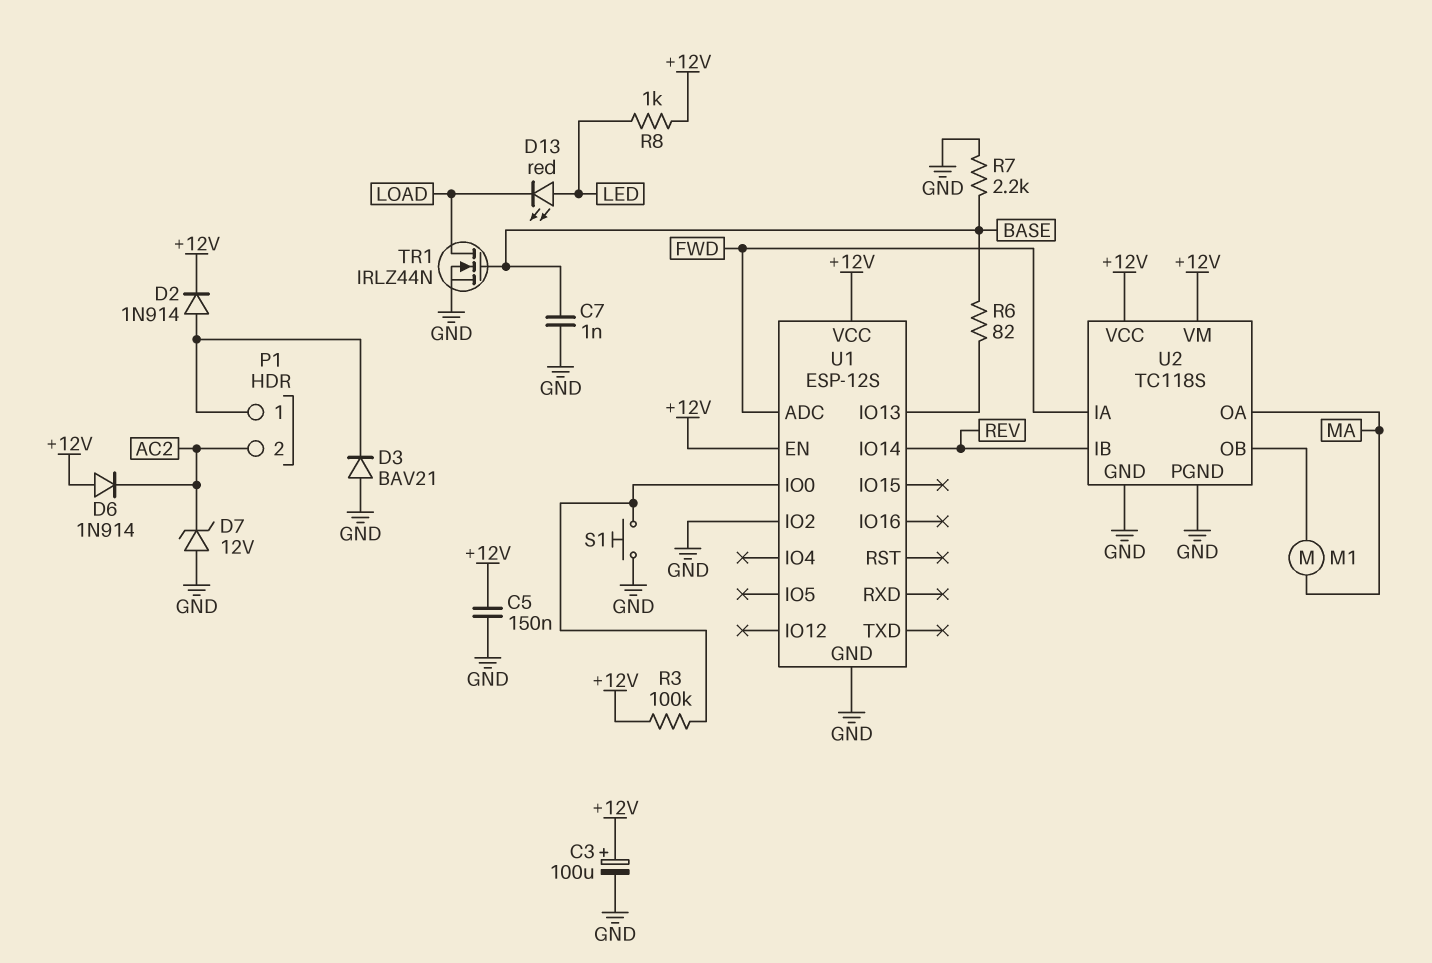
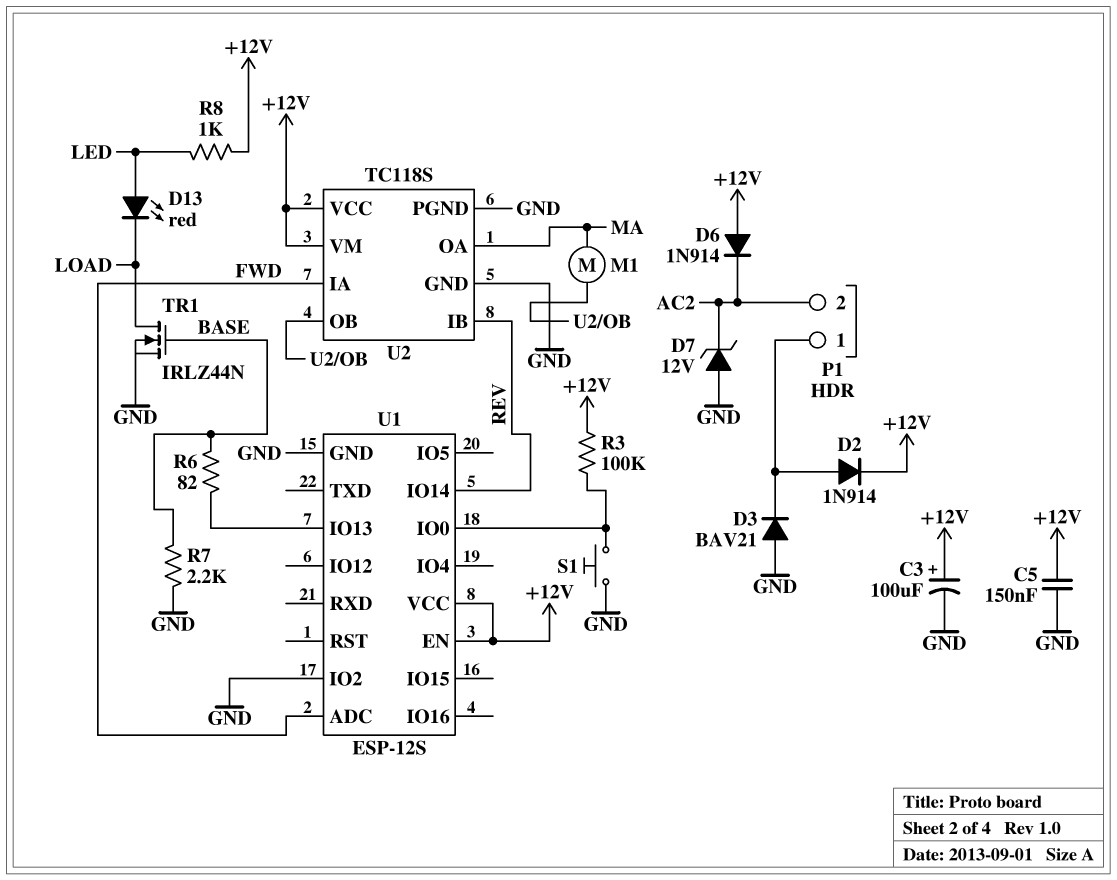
C7: 1nF (BASE, GND) -> none

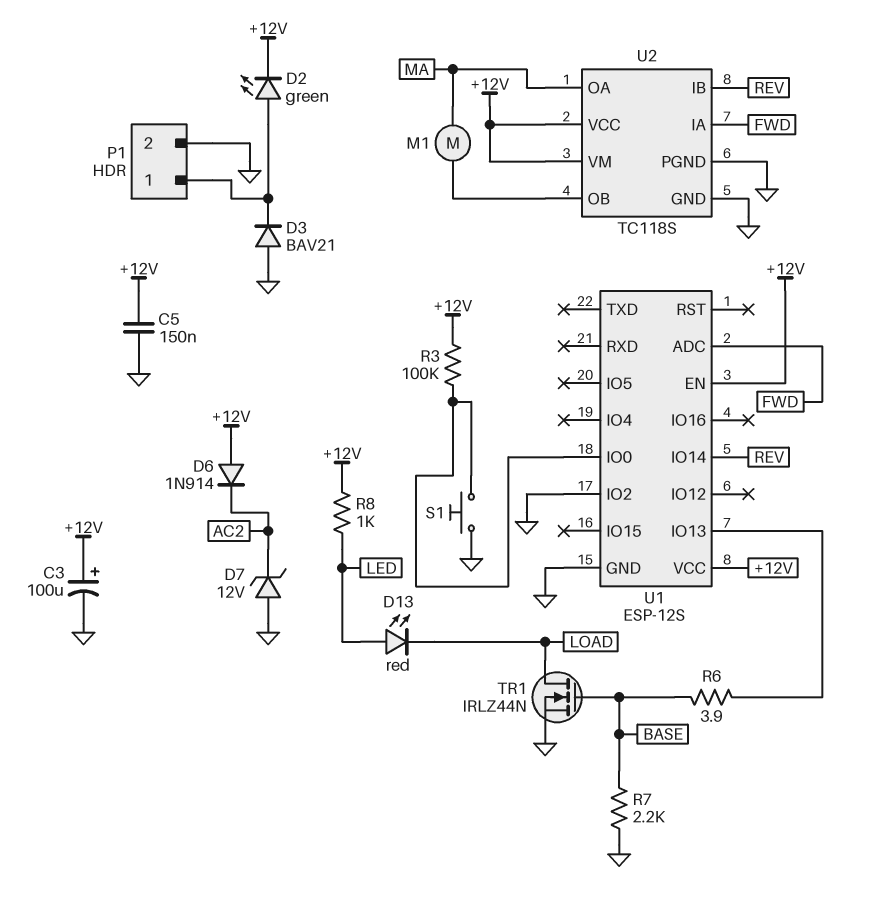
D2: diode 1N914 (A P1/1, K +12V) -> LED green (A P1/1, K +12V)
P1 pin 2: AC2 -> GND
R6: 82 (BASE, U1/IO13) -> 3.9 (BASE, U1/IO13)

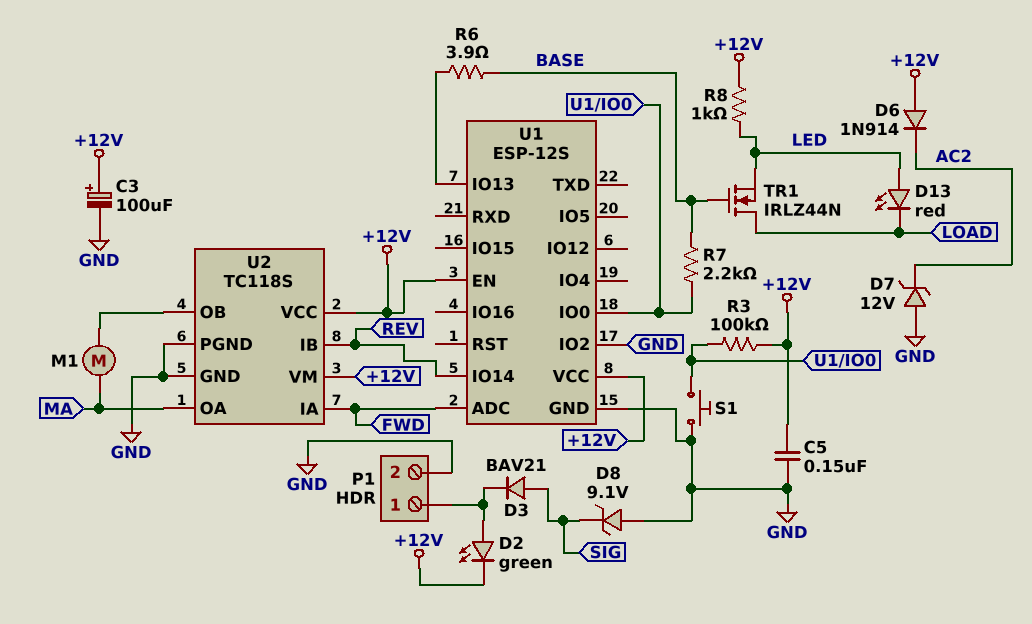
D3: diode BAV21 (A GND, K P1/1) -> diode BAV21 (A SIG, K P1/1)
D8: none -> zener 9.1V (A GND, K SIG)
R7: 2.2k (BASE, GND) -> 2.2k (BASE, U1/IO0)
TR1: NMOS IRLZ44N (G BASE, D LOAD, S GND) -> NMOS IRLZ44N (G BASE, D LOAD, S LED)

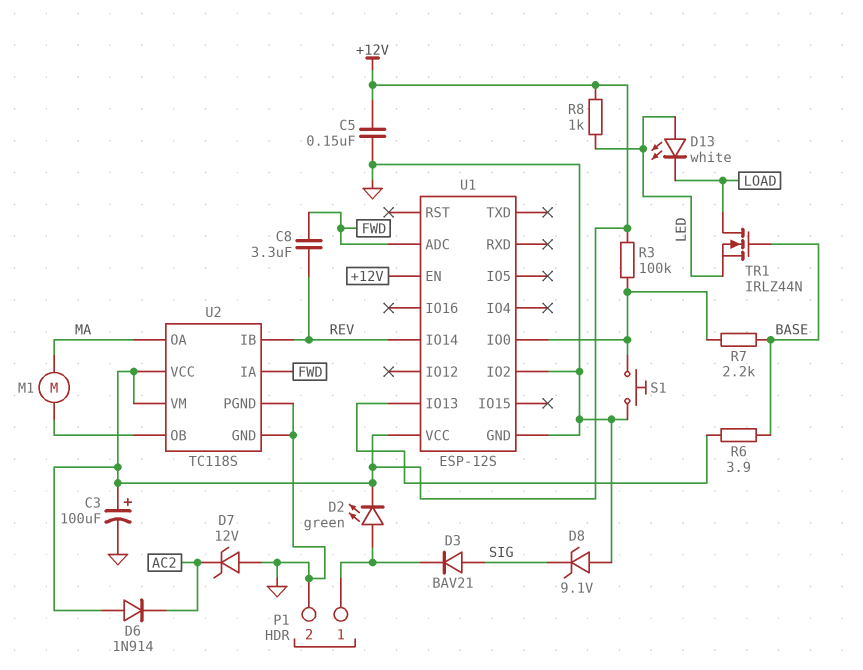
C8: none -> 3.3uF (FWD, REV)
D13: LED red (A LED, K LOAD) -> LED white (A LED, K LOAD)

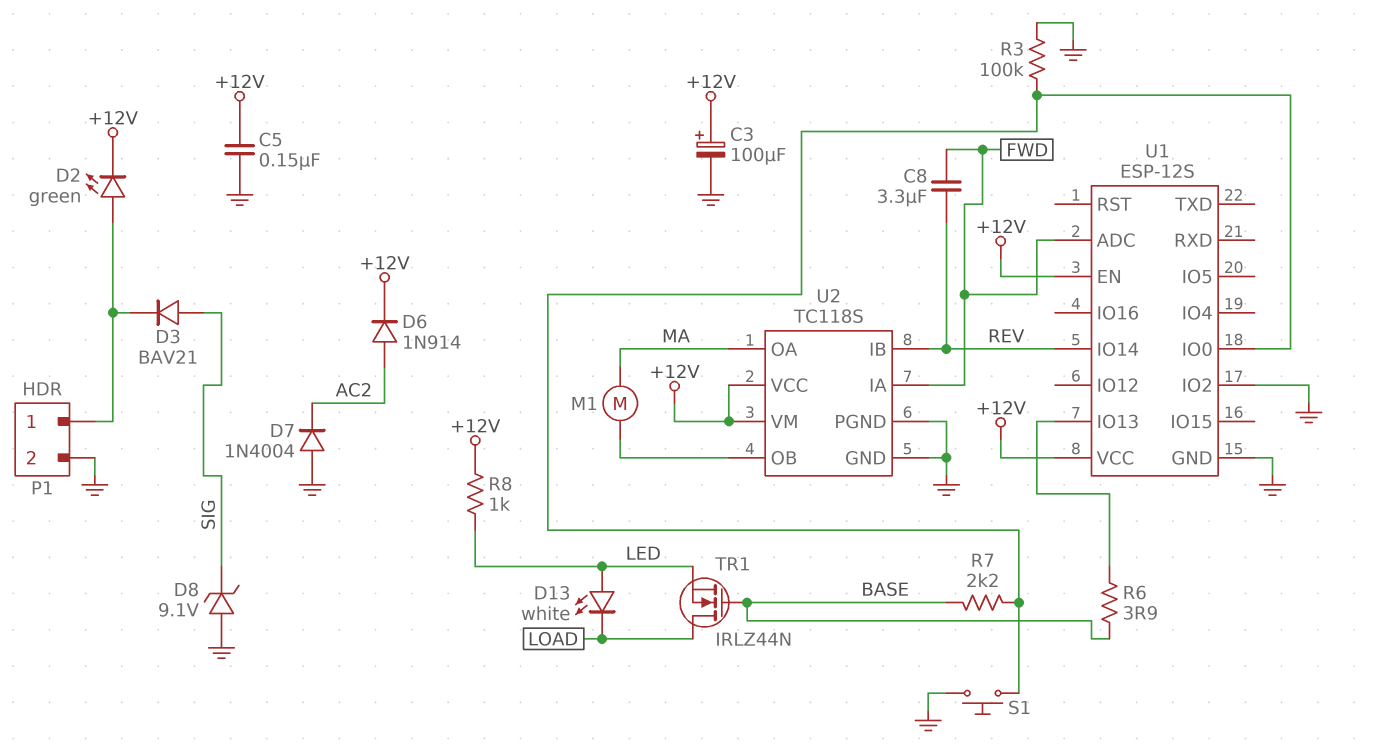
D6: diode 1N914 (A +12V, K AC2) -> diode 1N914 (A AC2, K +12V)
D7: zener 12V (A GND, K AC2) -> diode 1N4004 (A GND, K AC2)
R3: 100k (+12V, U1/IO0) -> 100k (GND, U1/IO0)

